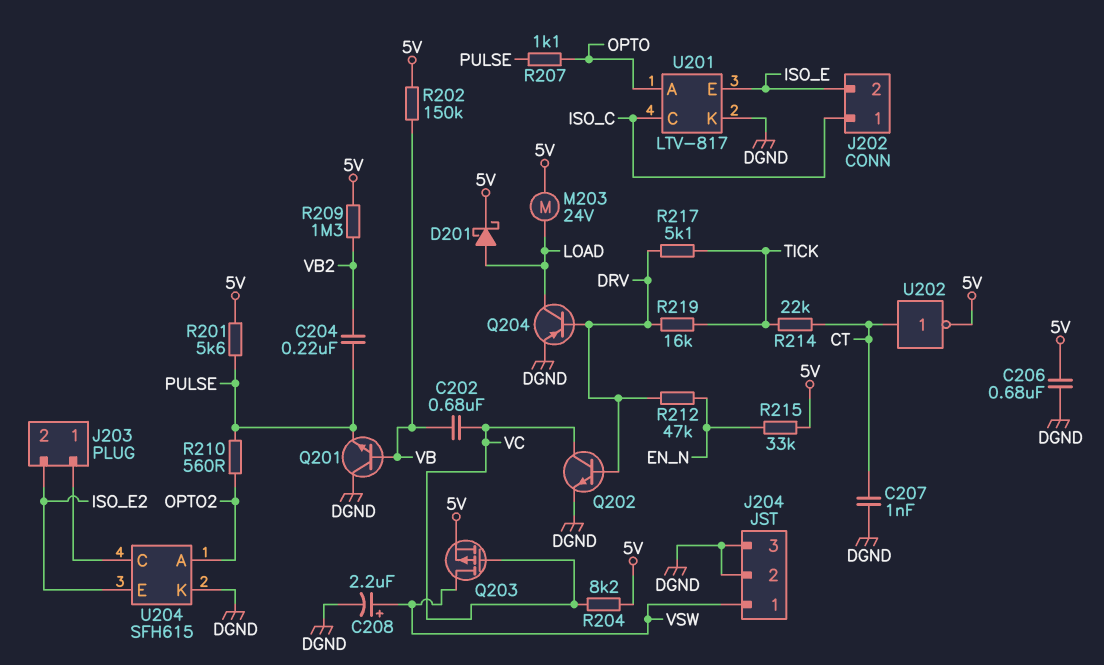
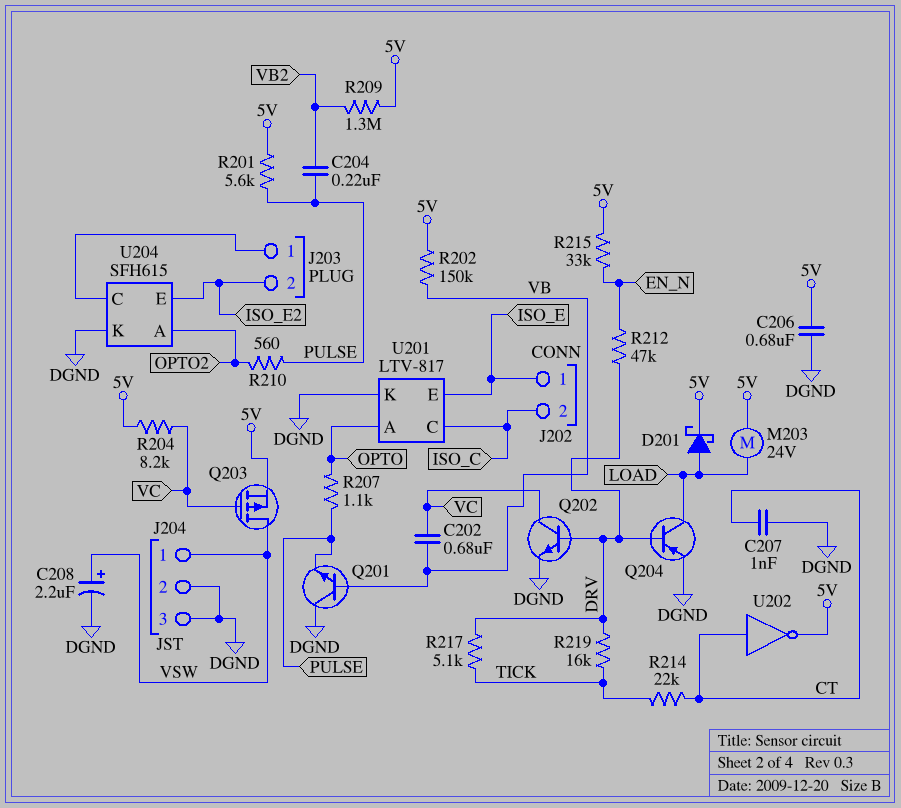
J202 pin 1: ISO_C -> ISO_E
J202 pin 2: ISO_E -> ISO_C

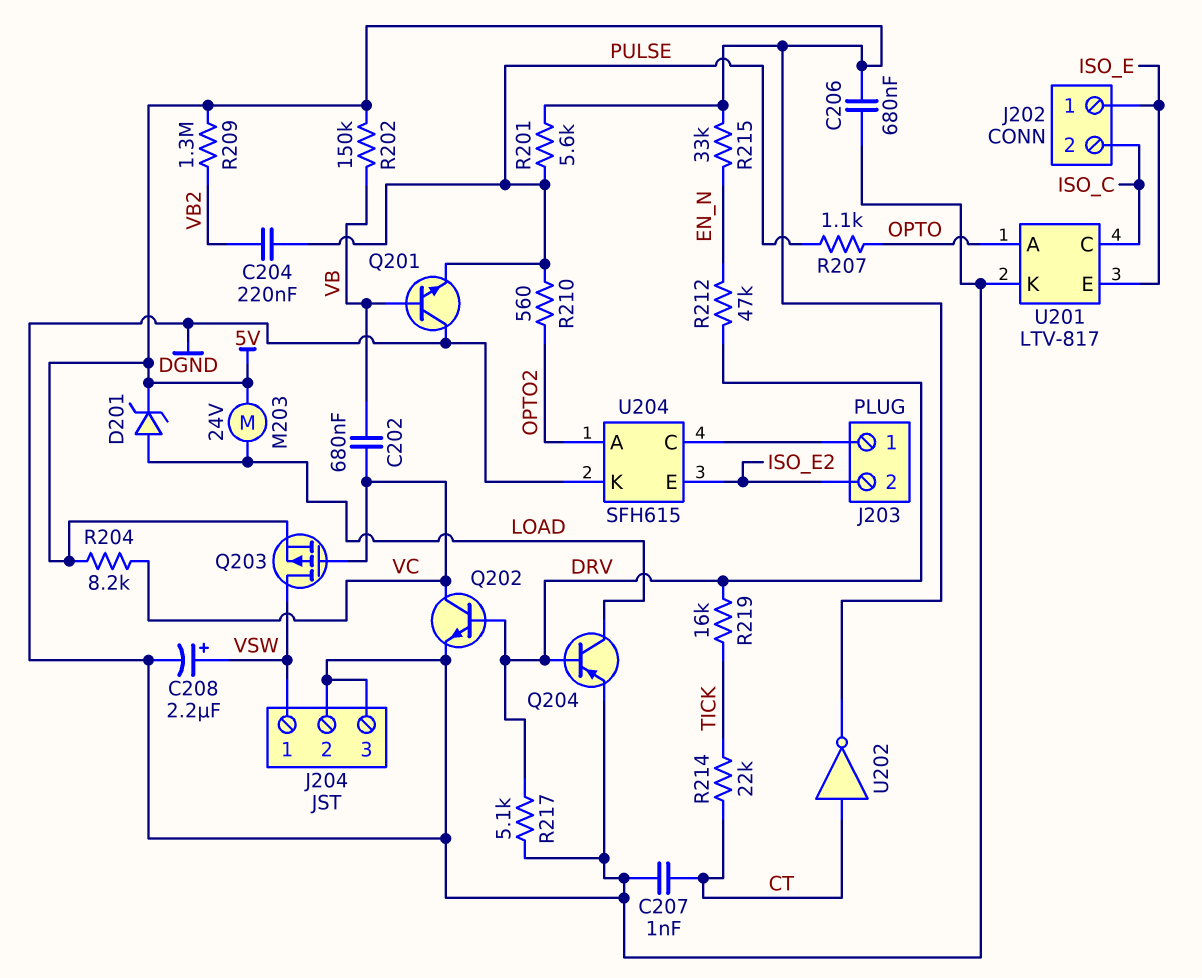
D201: schottky (A LOAD, K 5V) -> zener (A LOAD, K 5V)
R217: 5.1k (DRV, TICK) -> 5.1k (DGND, DRV)

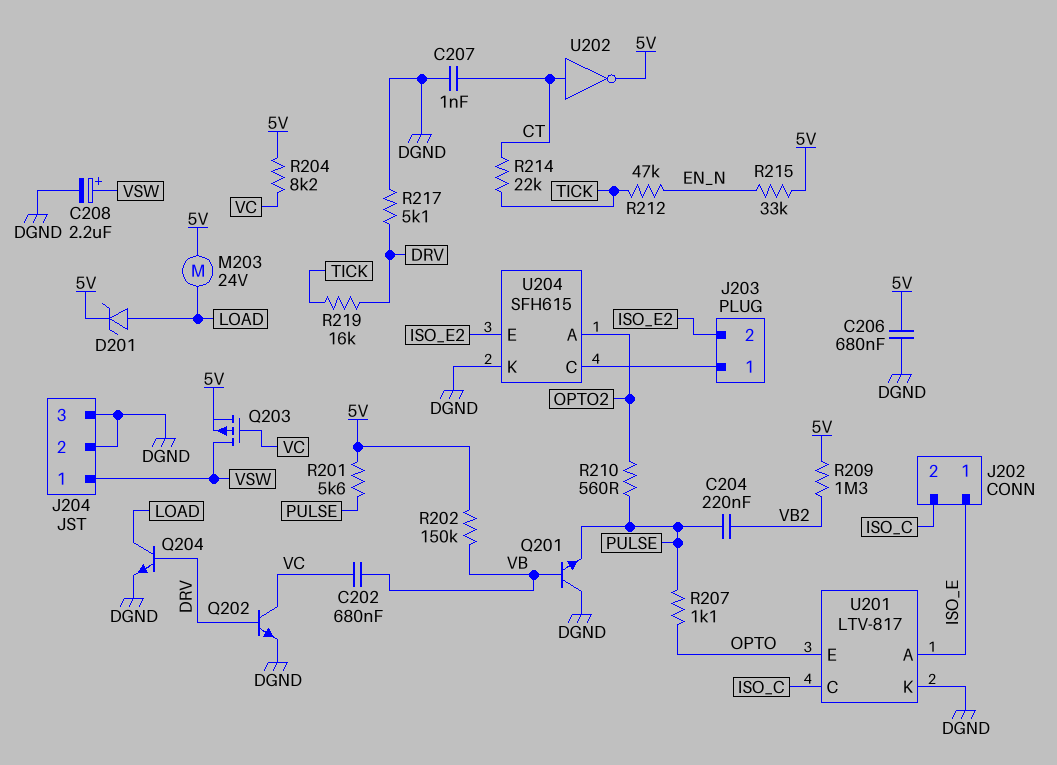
Q204: PNP (B DRV, C LOAD, E DGND) -> NPN (B DRV, C LOAD, E DGND)
R212: 47k (DRV, EN_N) -> 47k (EN_N, TICK)
U201 pin A: OPTO -> ISO_E
U201 pin E: ISO_E -> OPTO

